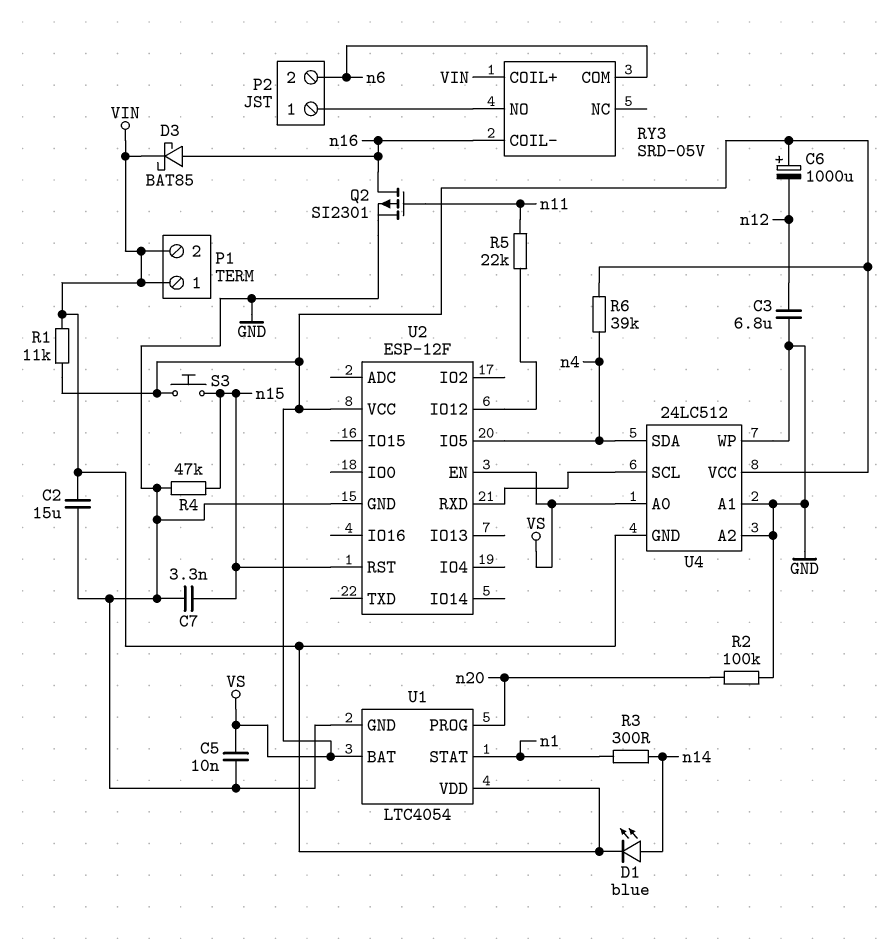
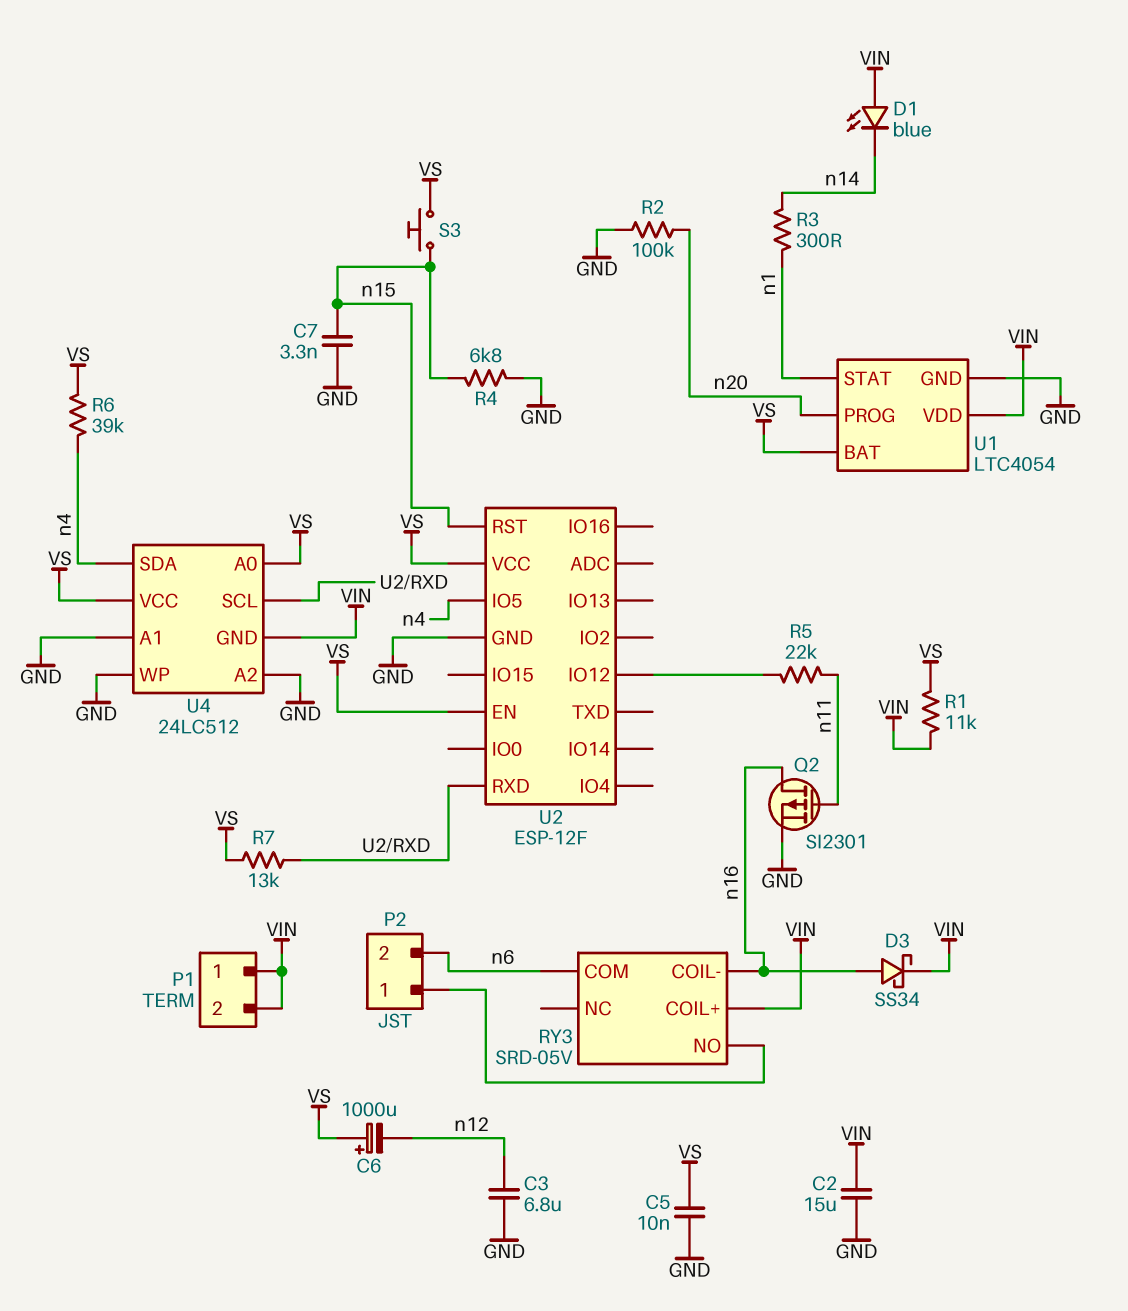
D1: LED blue (A n14, K VIN) -> LED blue (A VIN, K n14)
D3: schottky BAT85 (A n16, K VIN) -> schottky SS34 (A n16, K VIN)
R4: 47k (GND, n15) -> 6.8k (GND, n15)
R7: none -> 13k (U2/RXD, VS)

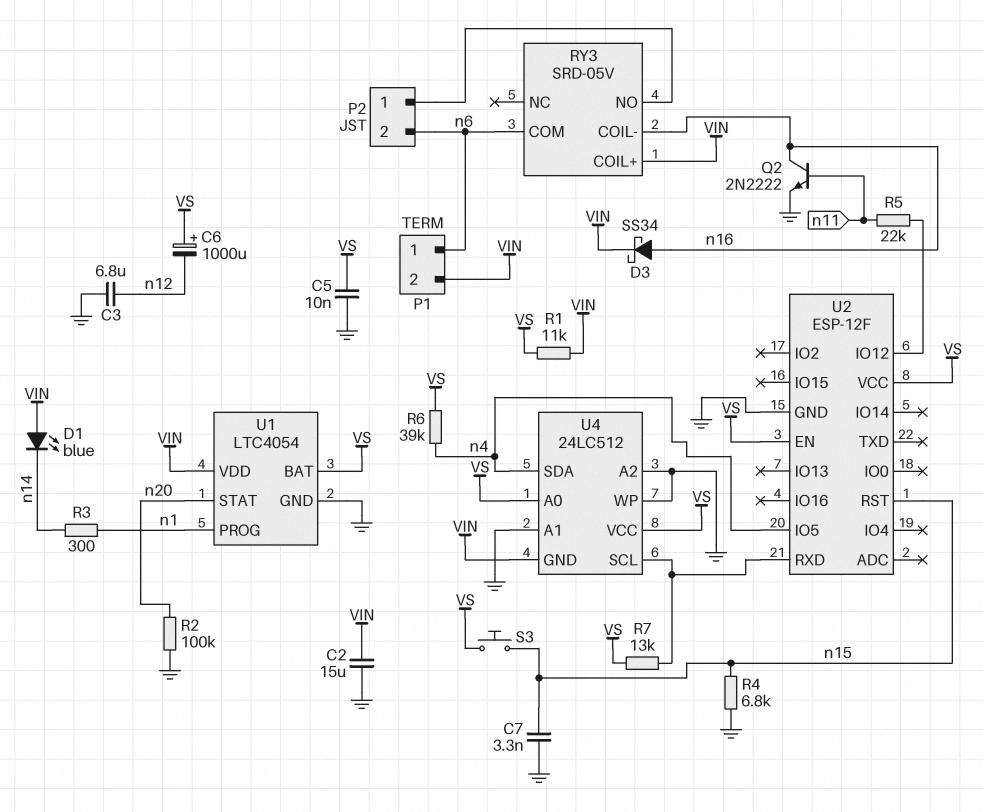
P1 pin 1: VIN -> n6
Q2: PMOS SI2301 (G n11, D n16, S GND) -> NPN 2N2222 (B n11, C n16, E GND)
U1 pin PROG: n20 -> n1
U1 pin STAT: n1 -> n20

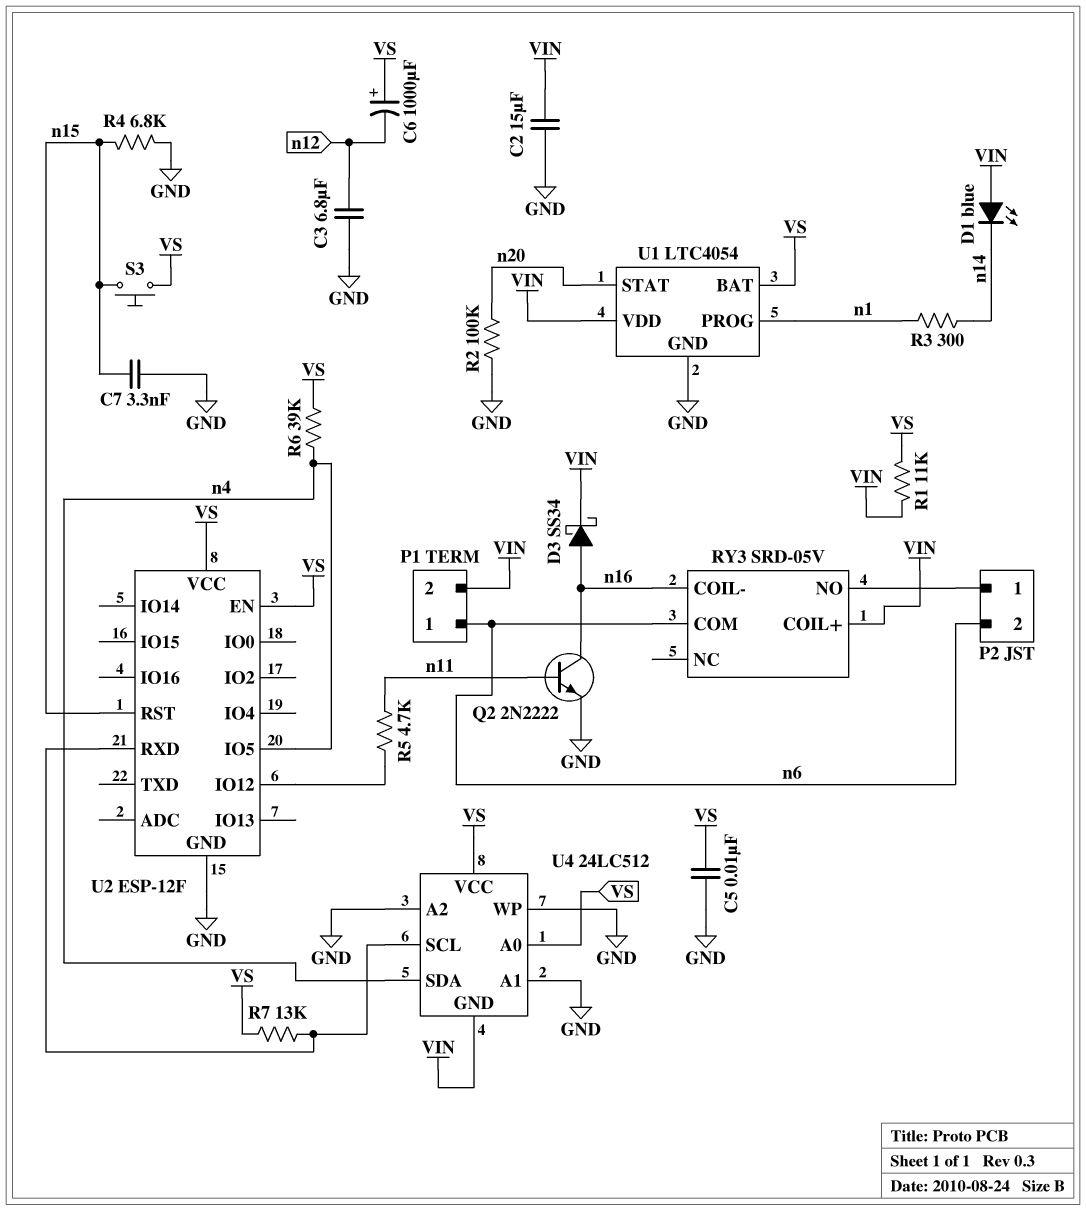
R5: 22k (U2/IO12, n11) -> 4.7k (U2/IO12, n11)

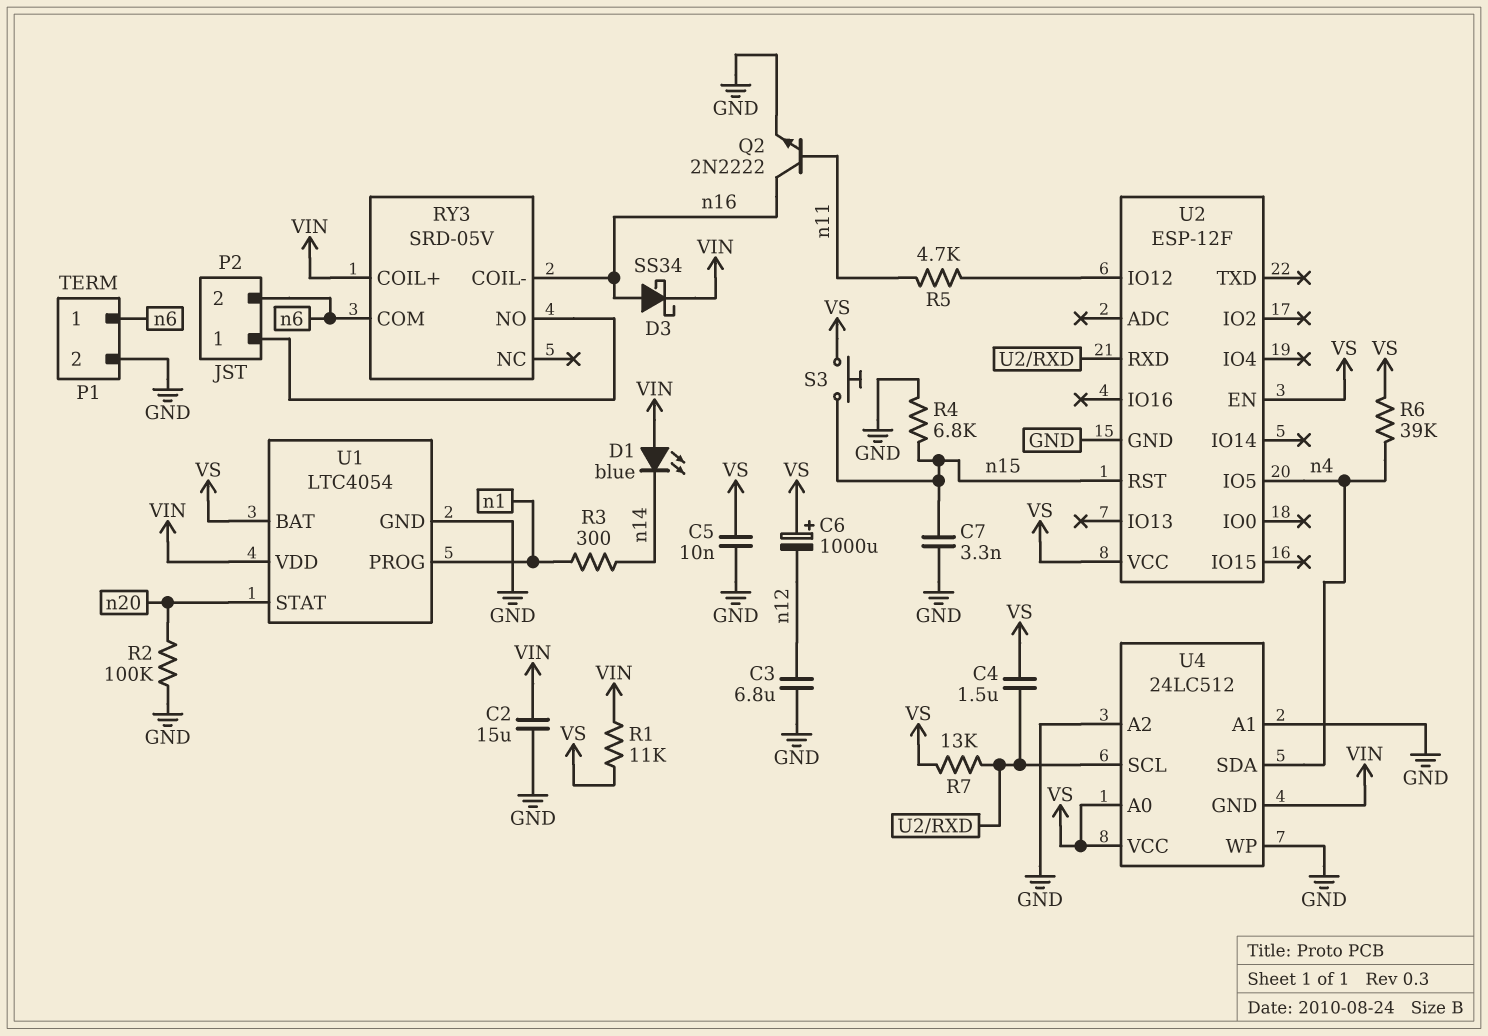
C4: none -> 1.5uF (U2/RXD, VS)
P1 pin 2: VIN -> GND

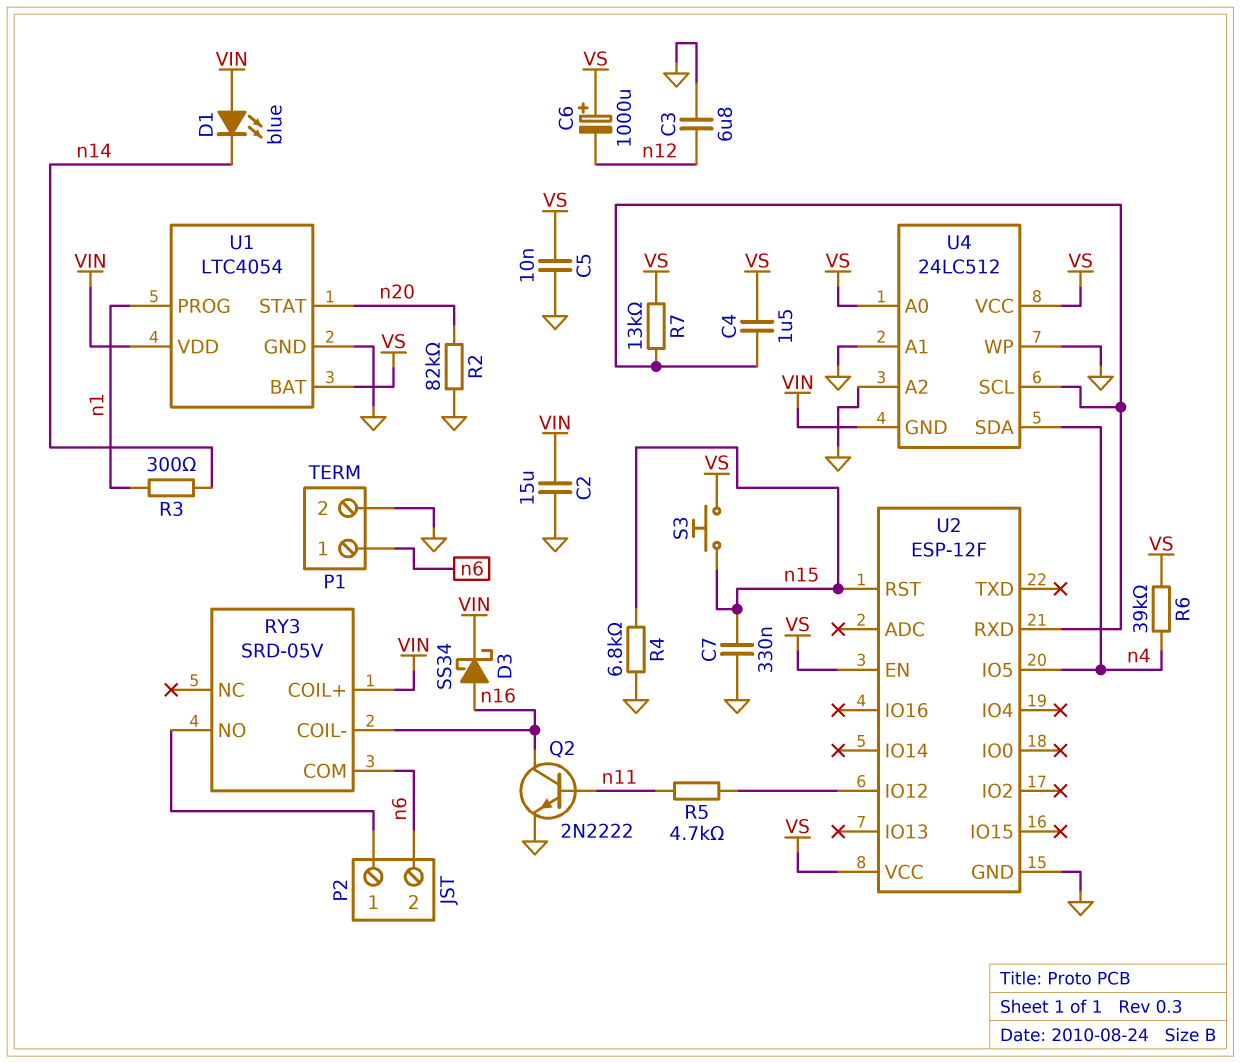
C7: 3.3nF (GND, n15) -> 330nF (GND, n15)
R1: 11k (VIN, VS) -> none
R2: 100k (GND, n20) -> 82k (GND, n20)

